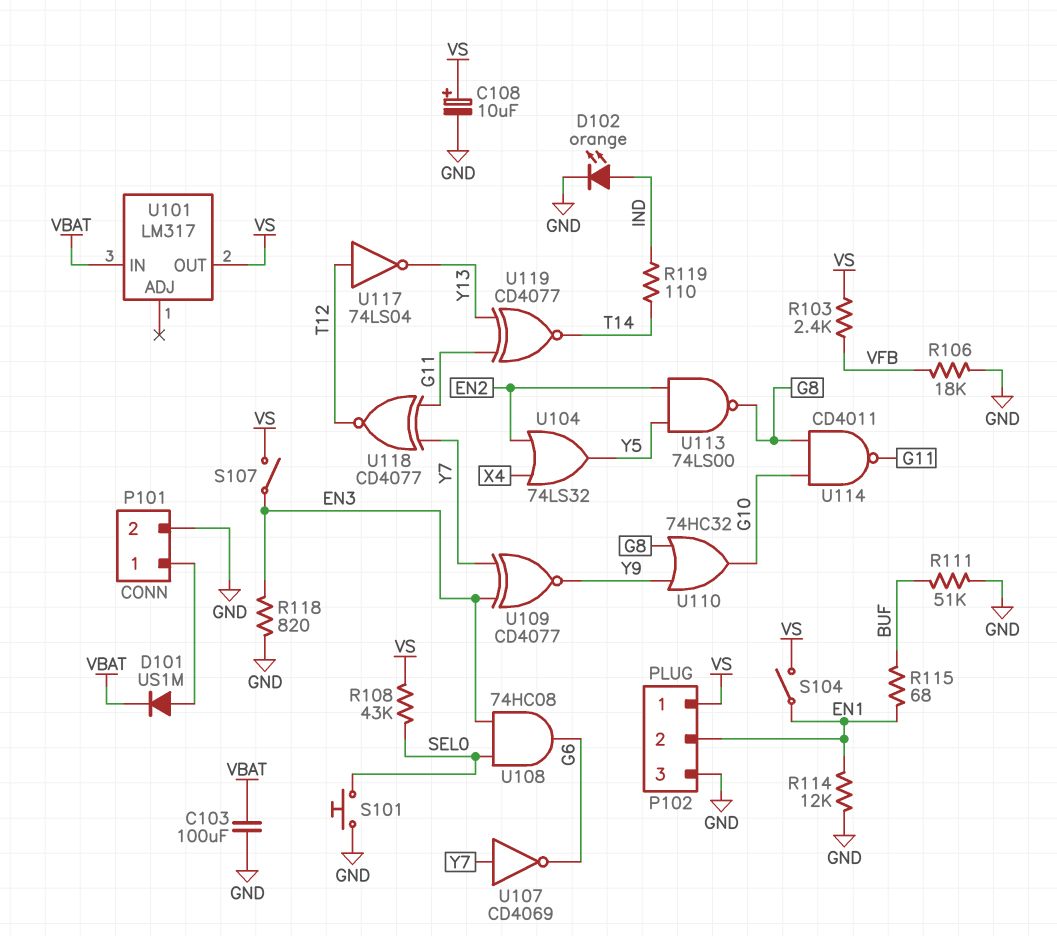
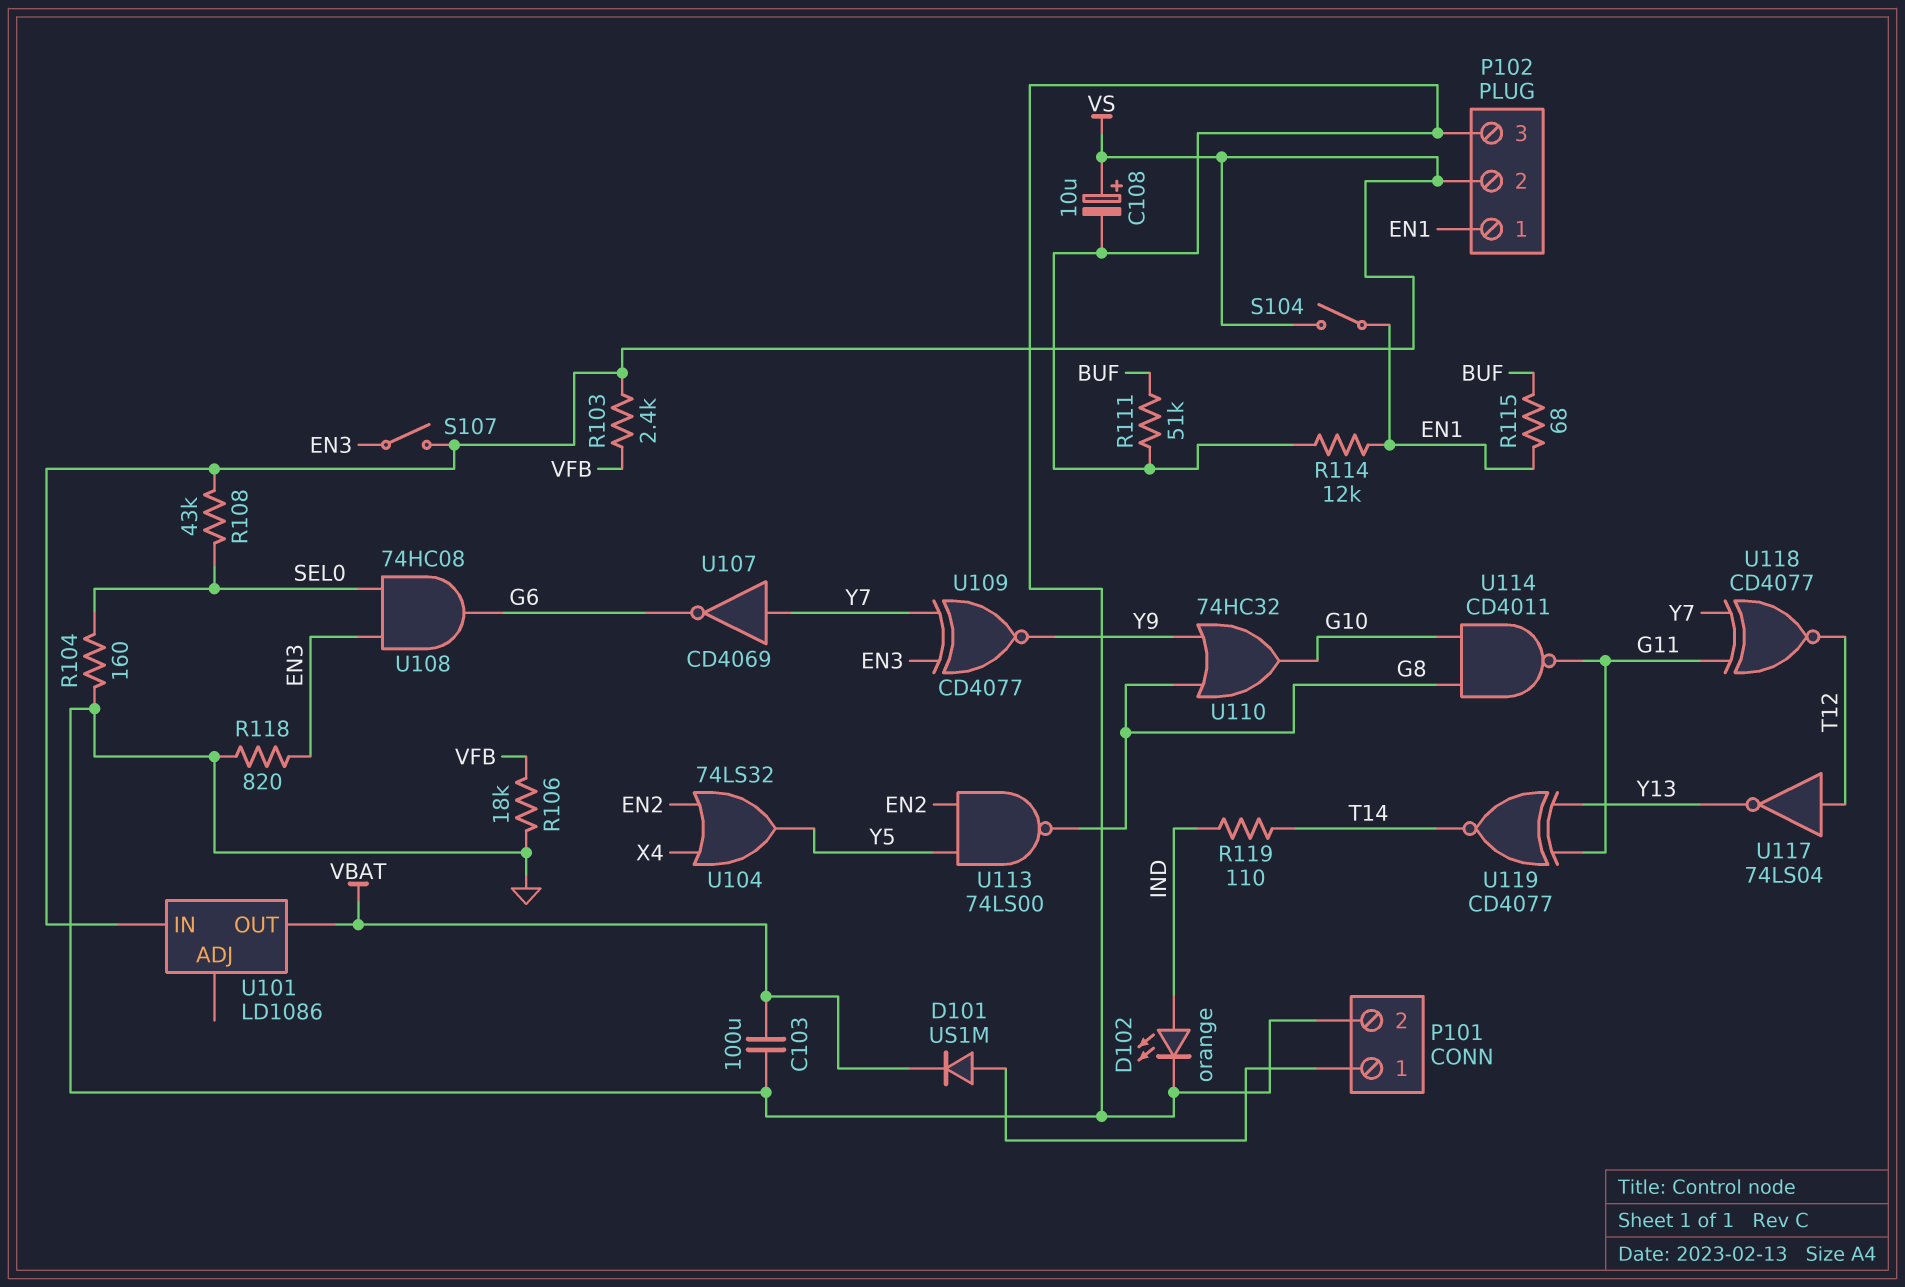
P102 pin 1: VS -> EN1
P102 pin 2: EN1 -> VS
R104: none -> 160 (GND, SEL0)
S101: button (GND, SEL0) -> none
U101: LM317 -> LD1086
U101 pin IN: VBAT -> VS
U101 pin OUT: VS -> VBAT

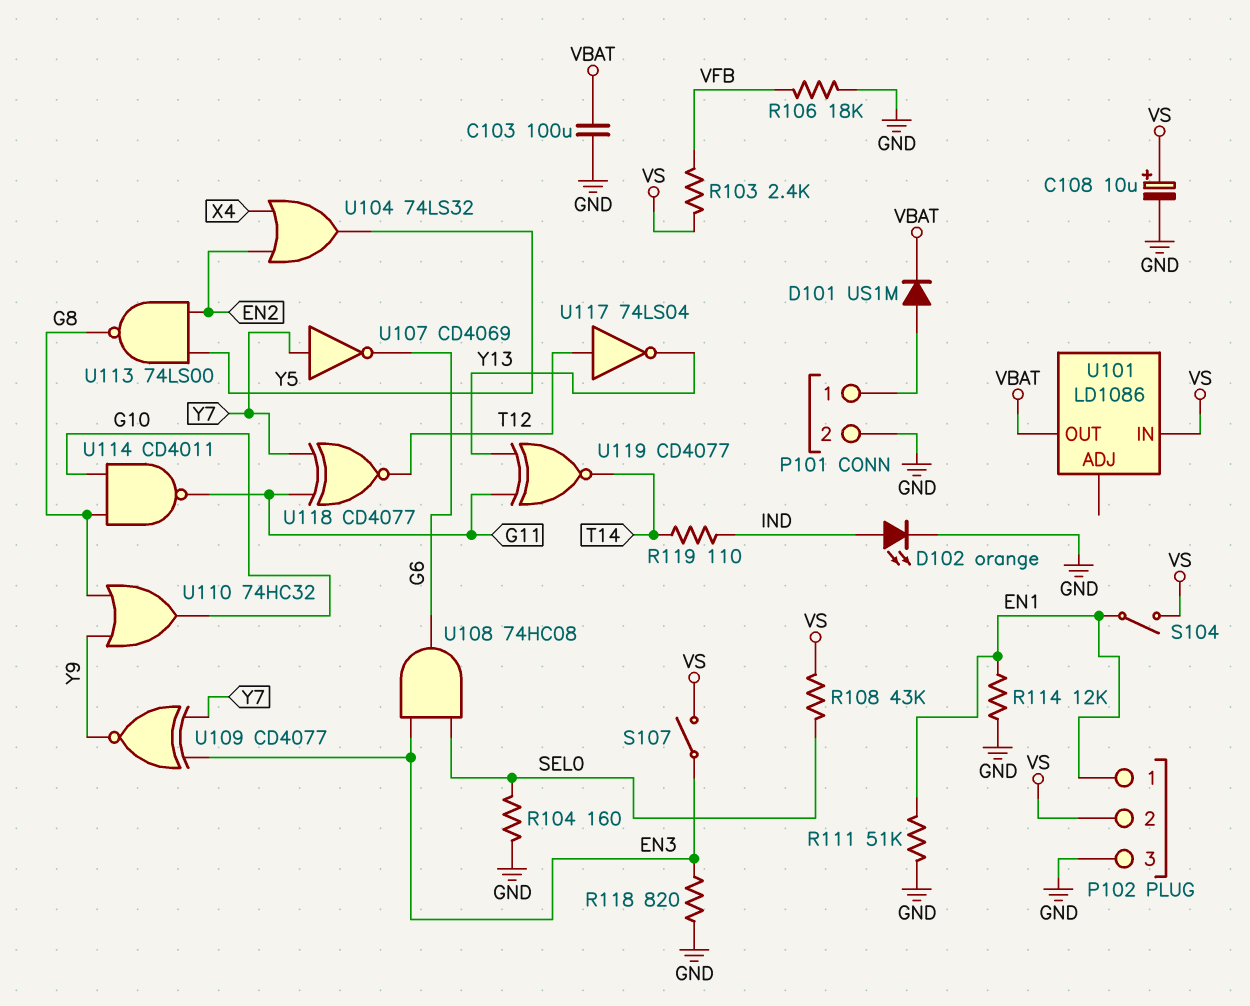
R111: 51k (BUF, GND) -> 51k (EN1, GND)
R115: 68 (BUF, EN1) -> none

